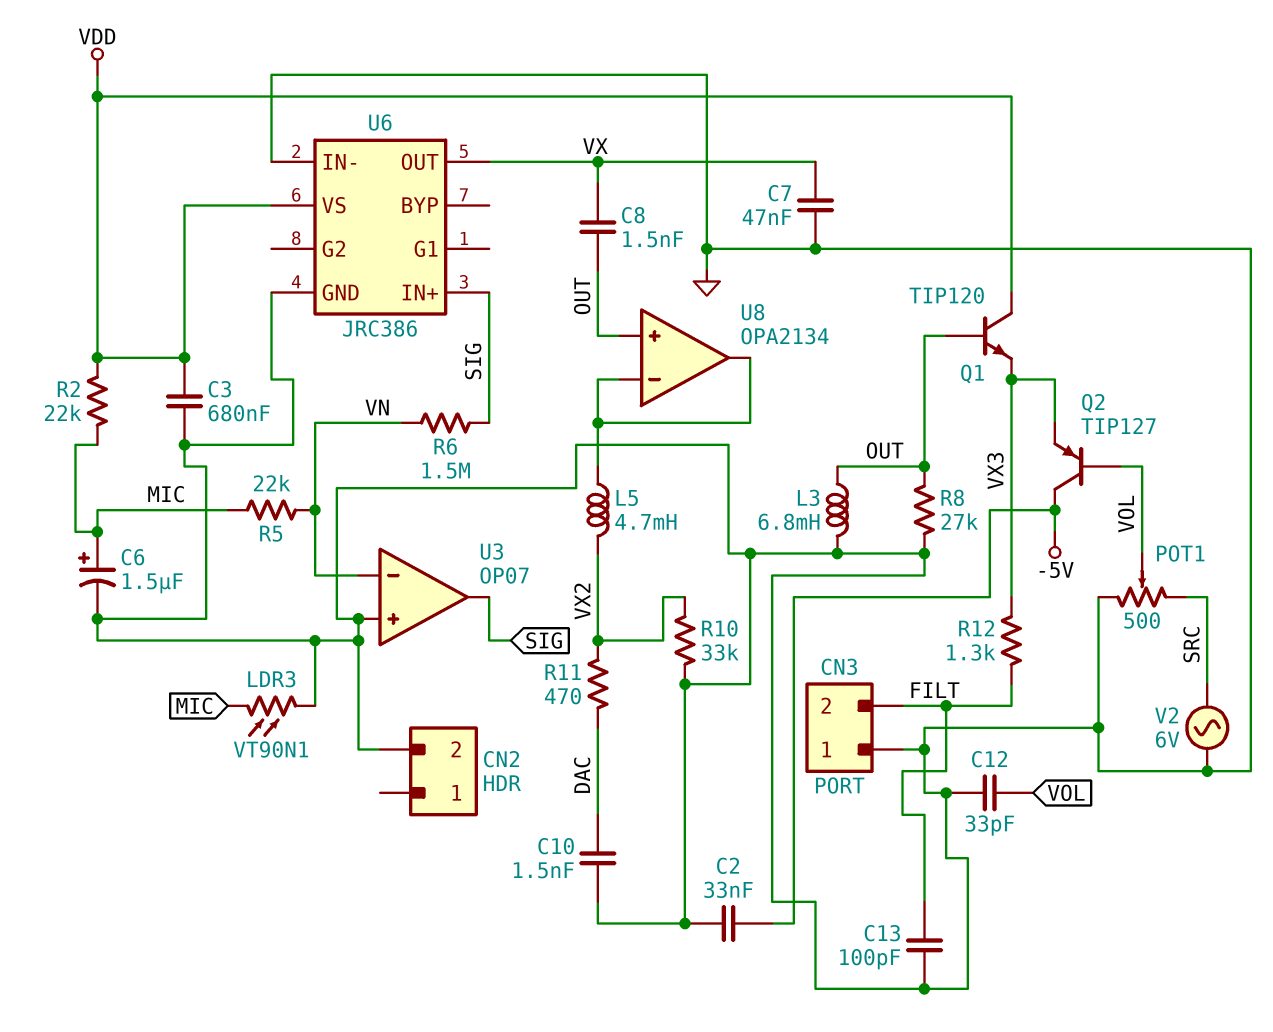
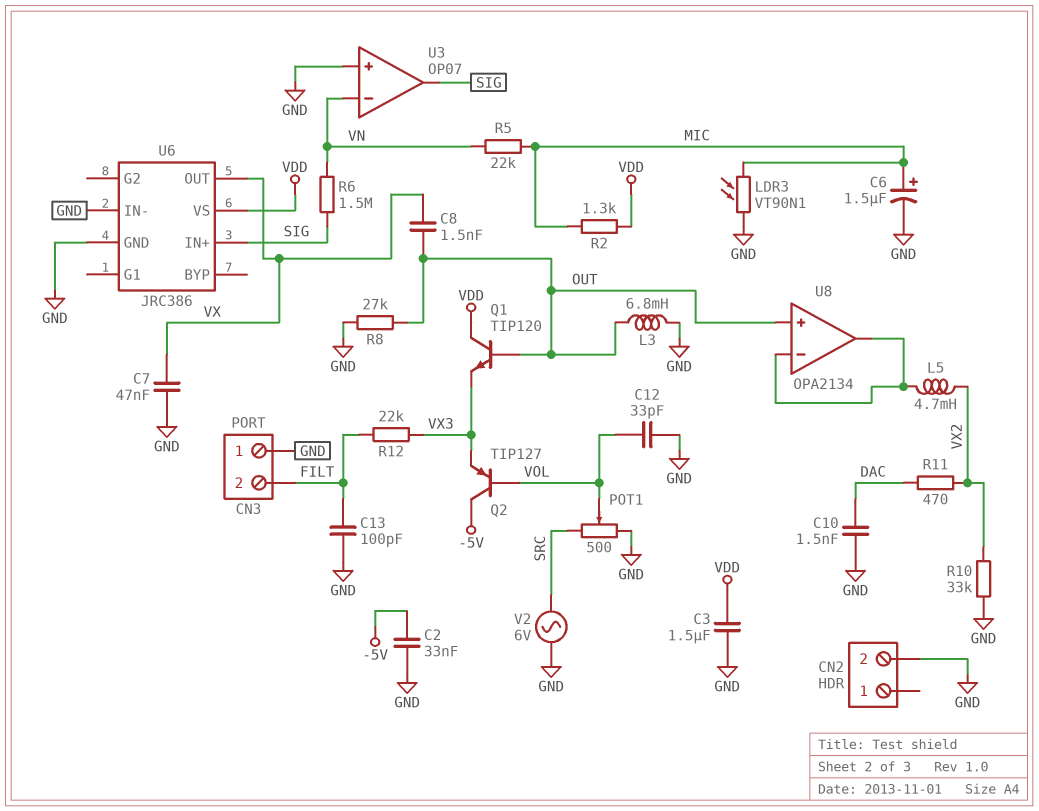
C3: 680nF (GND, VDD) -> 1.5uF (GND, VDD)
R2: 22k (MIC, VDD) -> 1.3k (MIC, VDD)
R12: 1.3k (FILT, VX3) -> 22k (FILT, VX3)

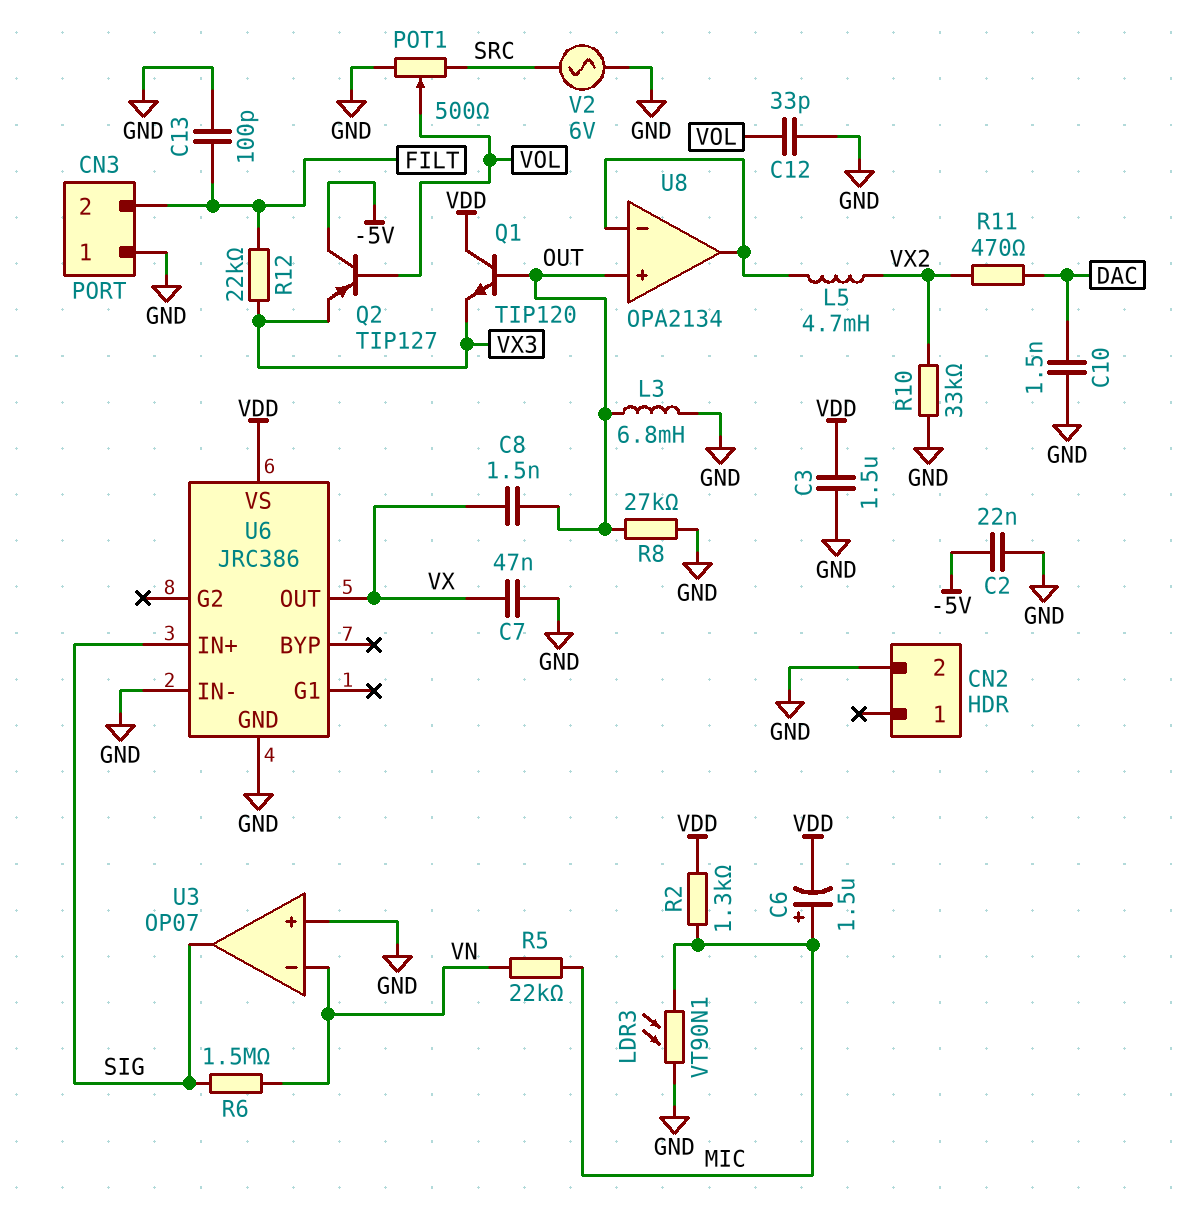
C2: 33nF (-5V, GND) -> 22nF (-5V, GND)
C6: 1.5uF (plus MIC, minus GND) -> 1.5uF (plus MIC, minus VDD)

